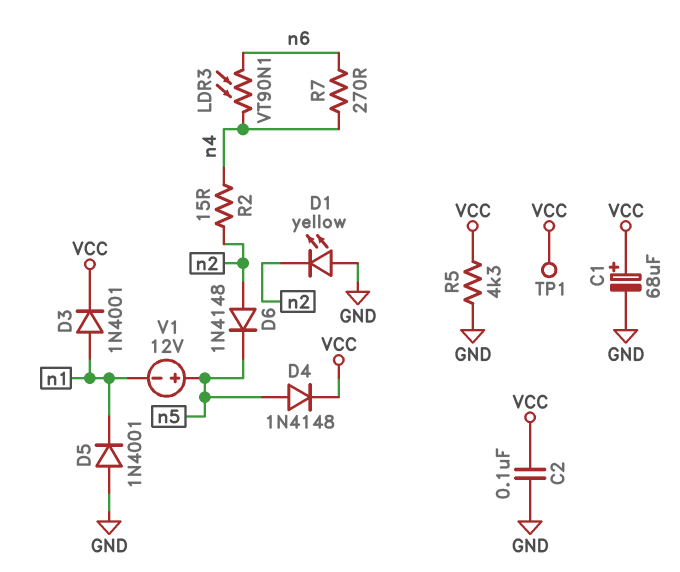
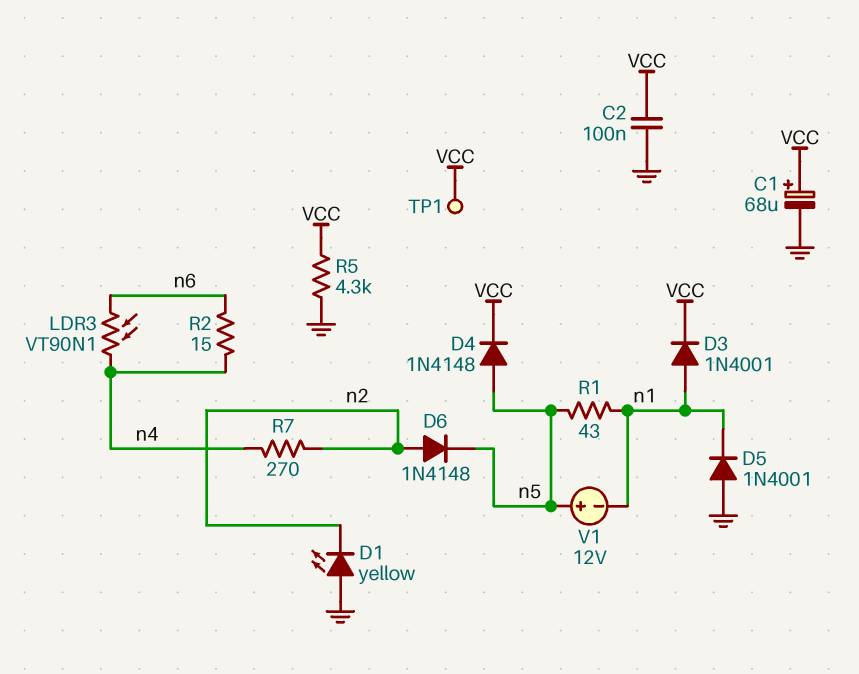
R1: none -> 43 (n1, n5)
R2: 15 (n2, n4) -> 15 (n4, n6)
R7: 270 (n4, n6) -> 270 (n2, n4)

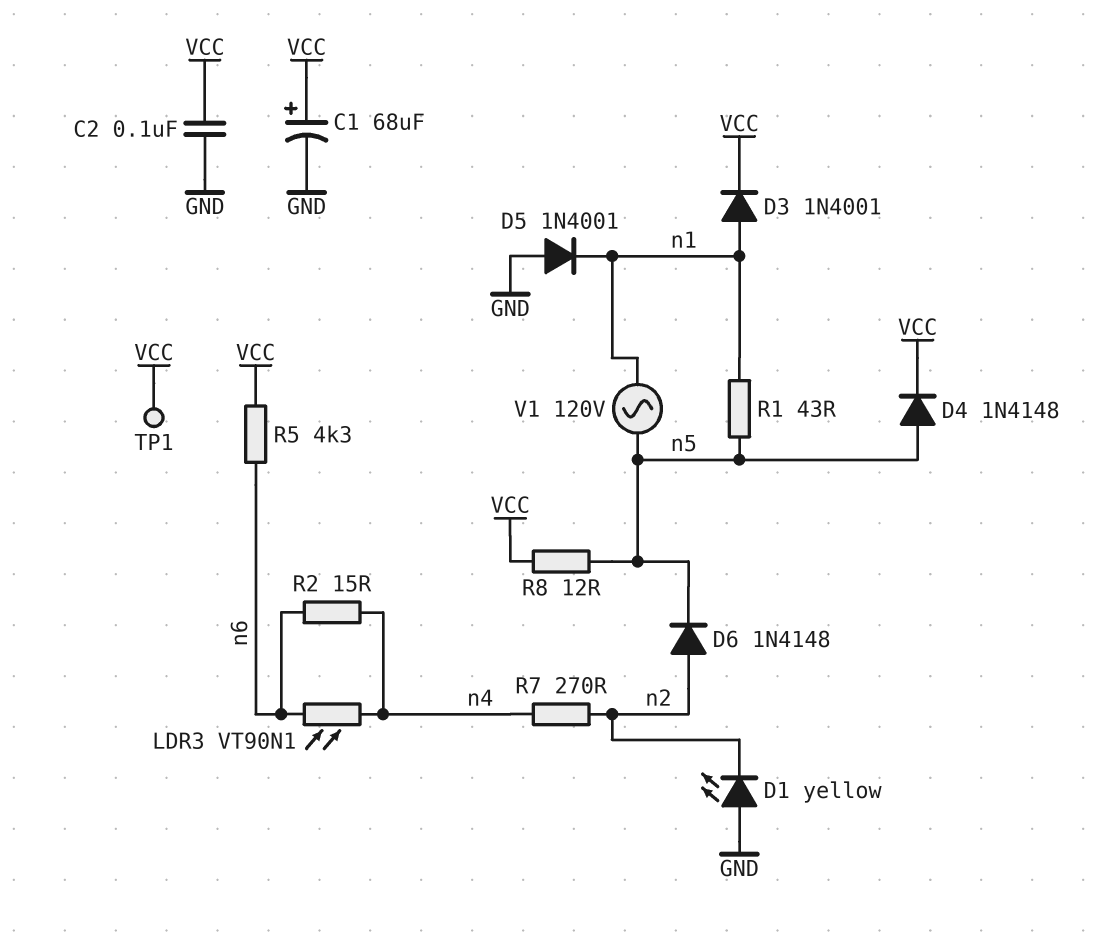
R5: 4.3k (GND, VCC) -> 4.3k (VCC, n6)
R8: none -> 12 (VCC, n5)
V1: 12V (plus n5, minus n1) -> AC 120V (n1, n5)

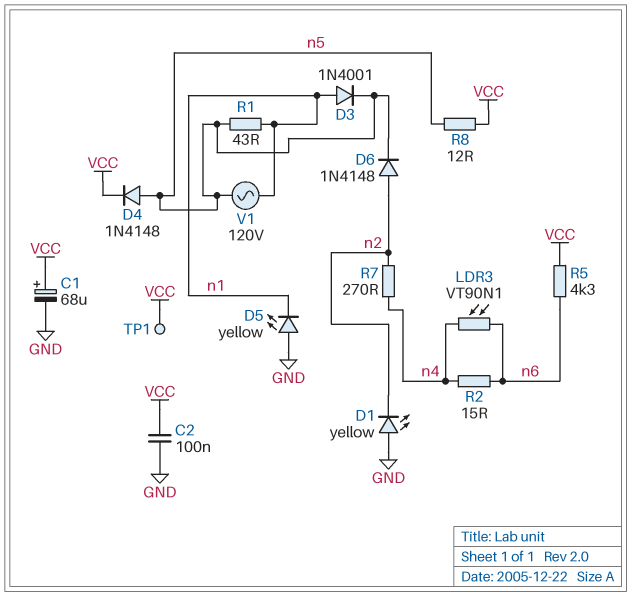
D3: diode 1N4001 (A n1, K VCC) -> diode 1N4001 (A n1, K n5)
D5: diode 1N4001 (A GND, K n1) -> LED yellow (A GND, K n1)

